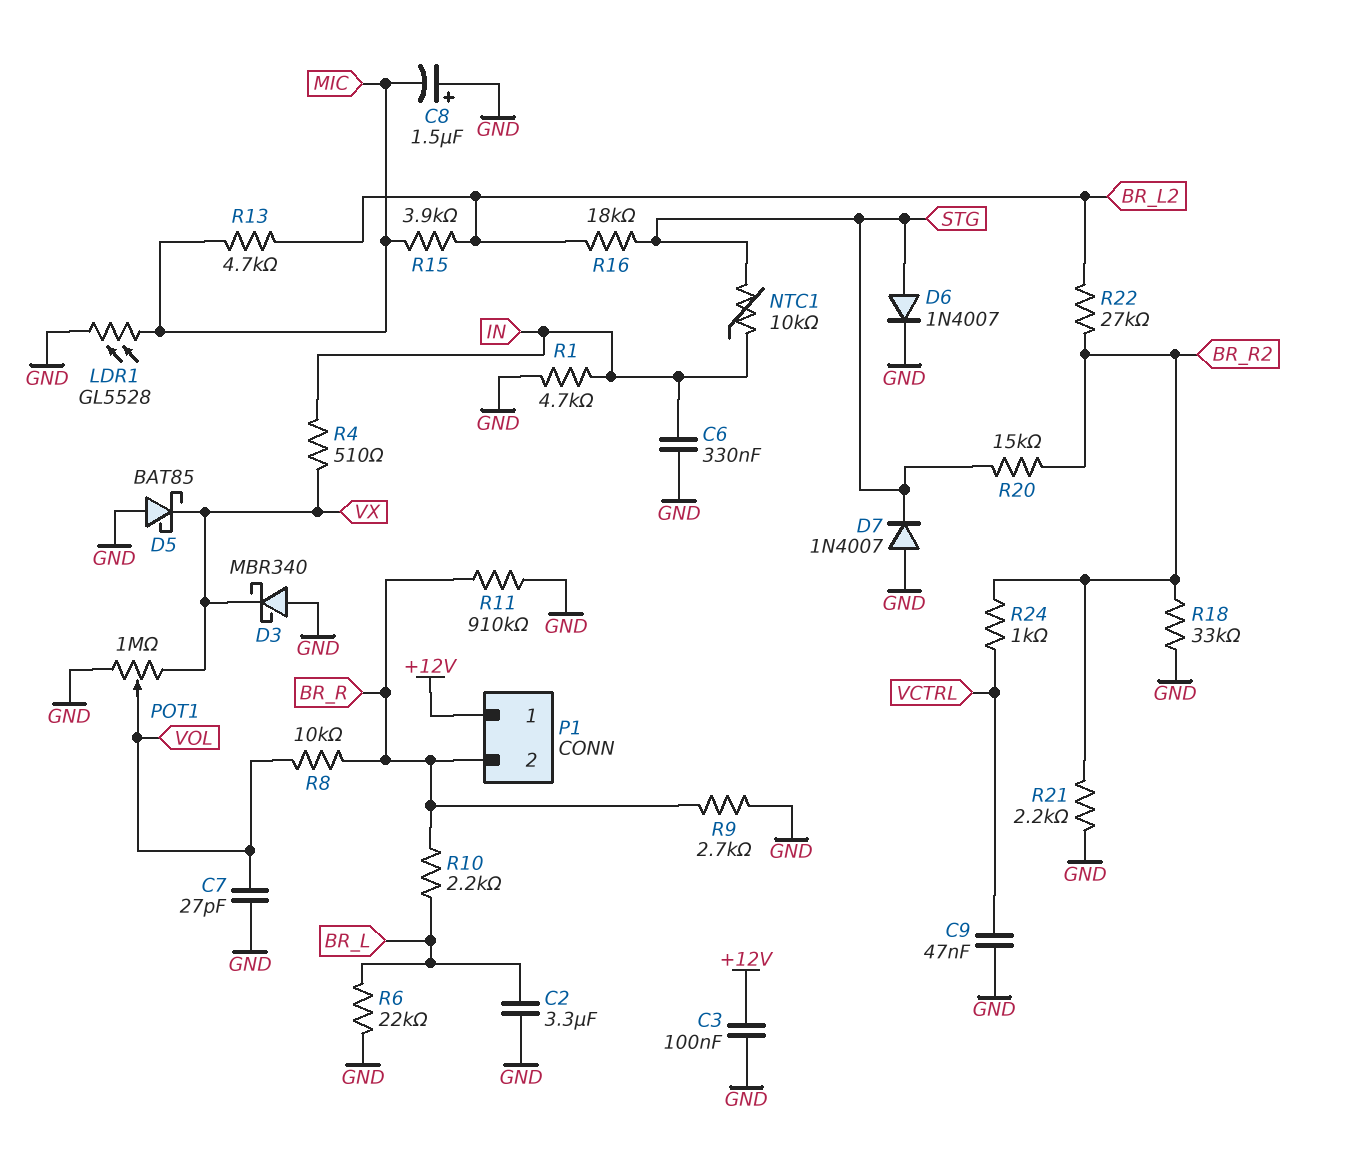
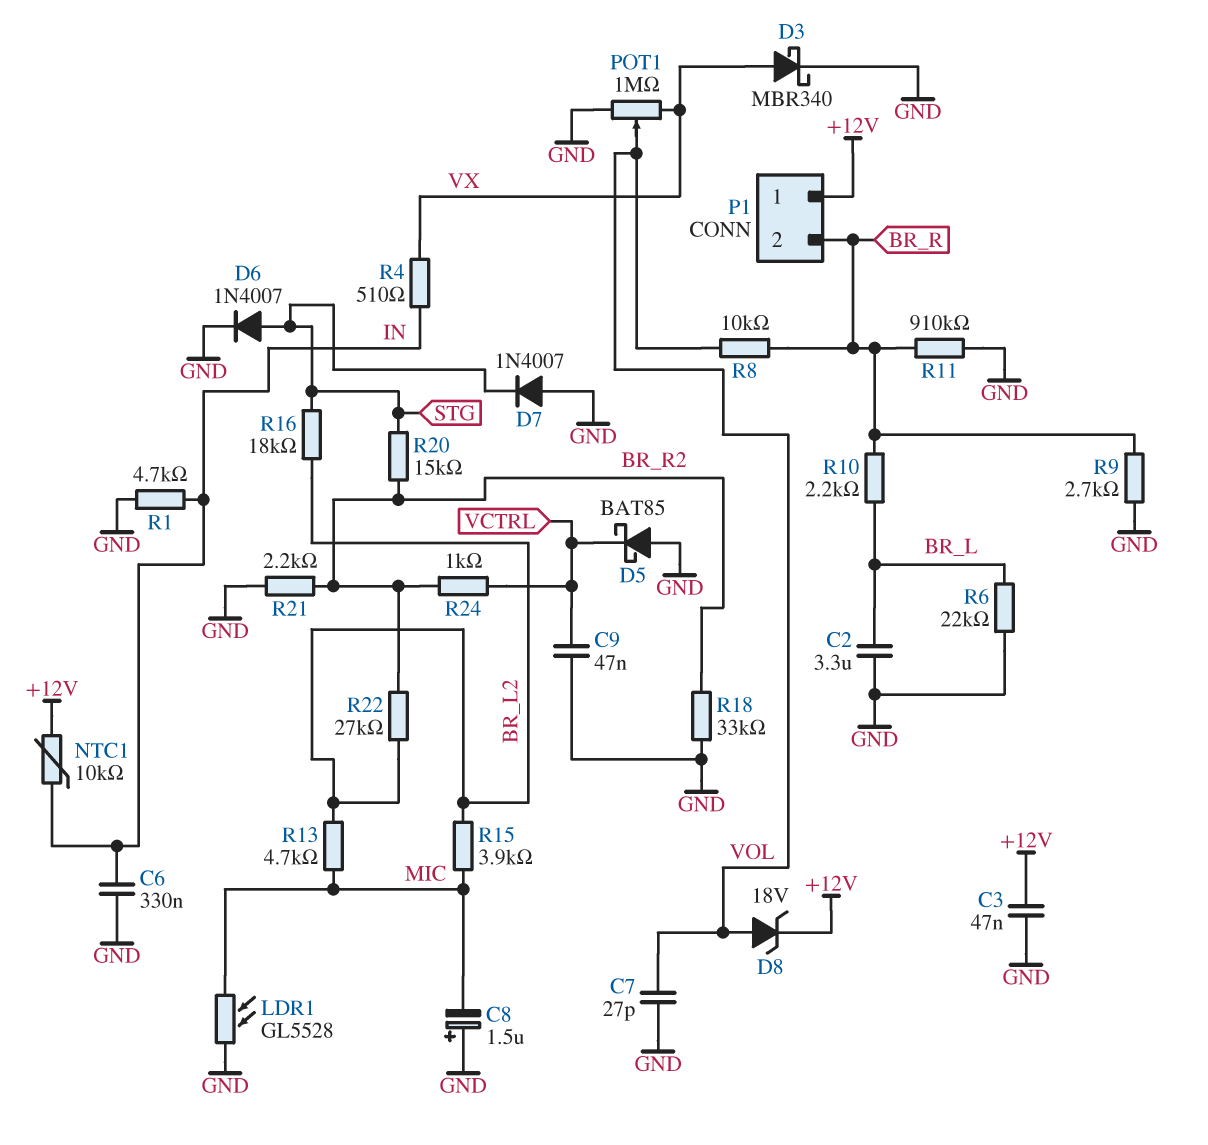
C3: 100nF (+12V, GND) -> 47nF (+12V, GND)
D3: schottky MBR340 (A GND, K VX) -> schottky MBR340 (A VX, K GND)
D5: schottky BAT85 (A GND, K VX) -> schottky BAT85 (A GND, K VCTRL)
D8: none -> zener 18V (A VOL, K +12V)
NTC1: 10k (IN, STG) -> 10k (+12V, IN)

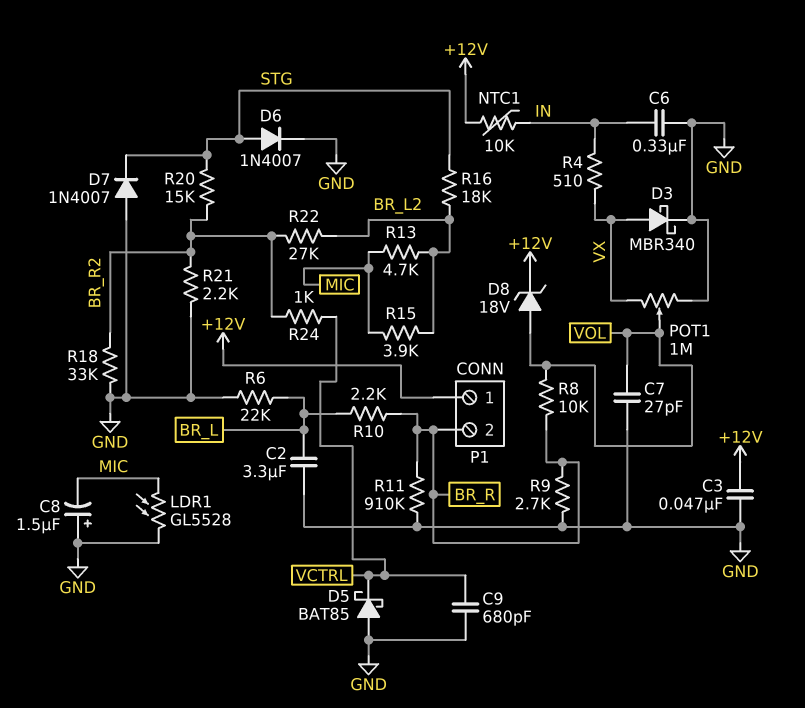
C9: 47nF (GND, VCTRL) -> 680pF (GND, VCTRL)
R1: 4.7k (GND, IN) -> none

